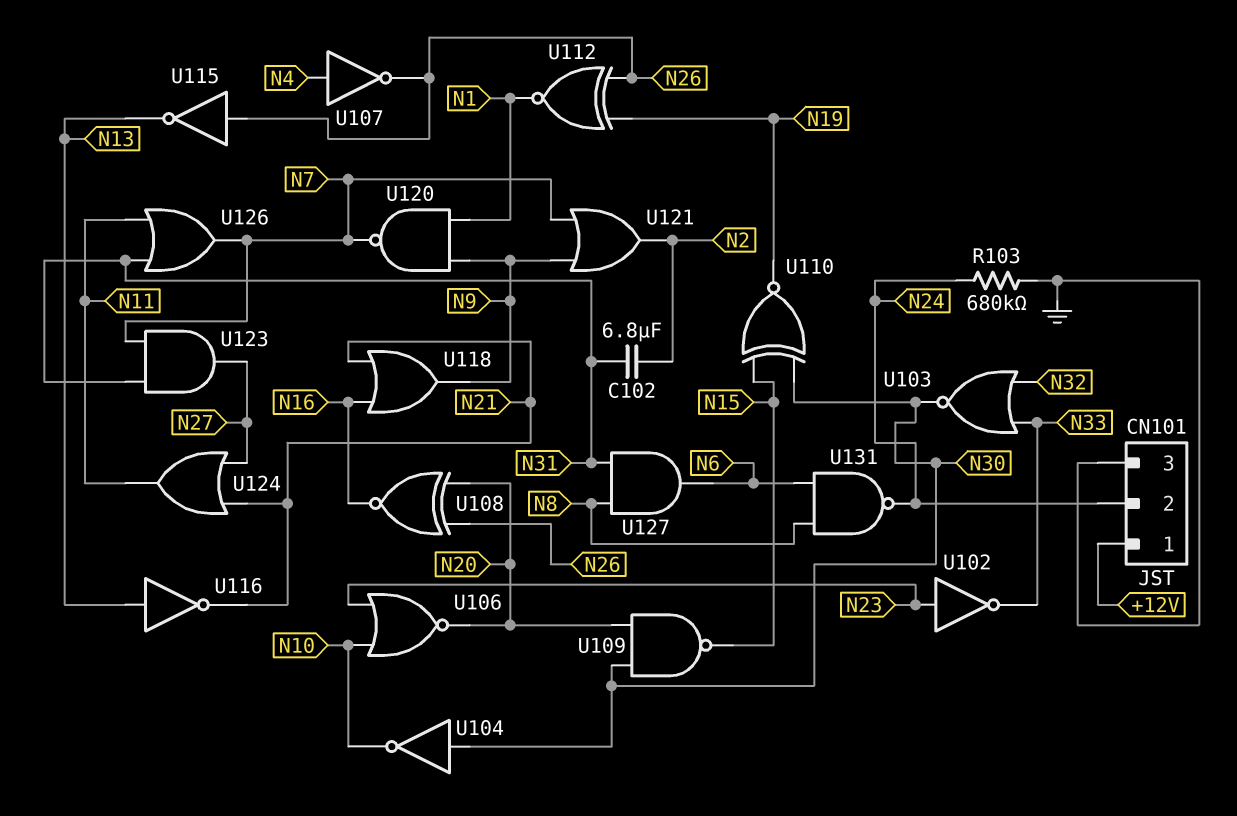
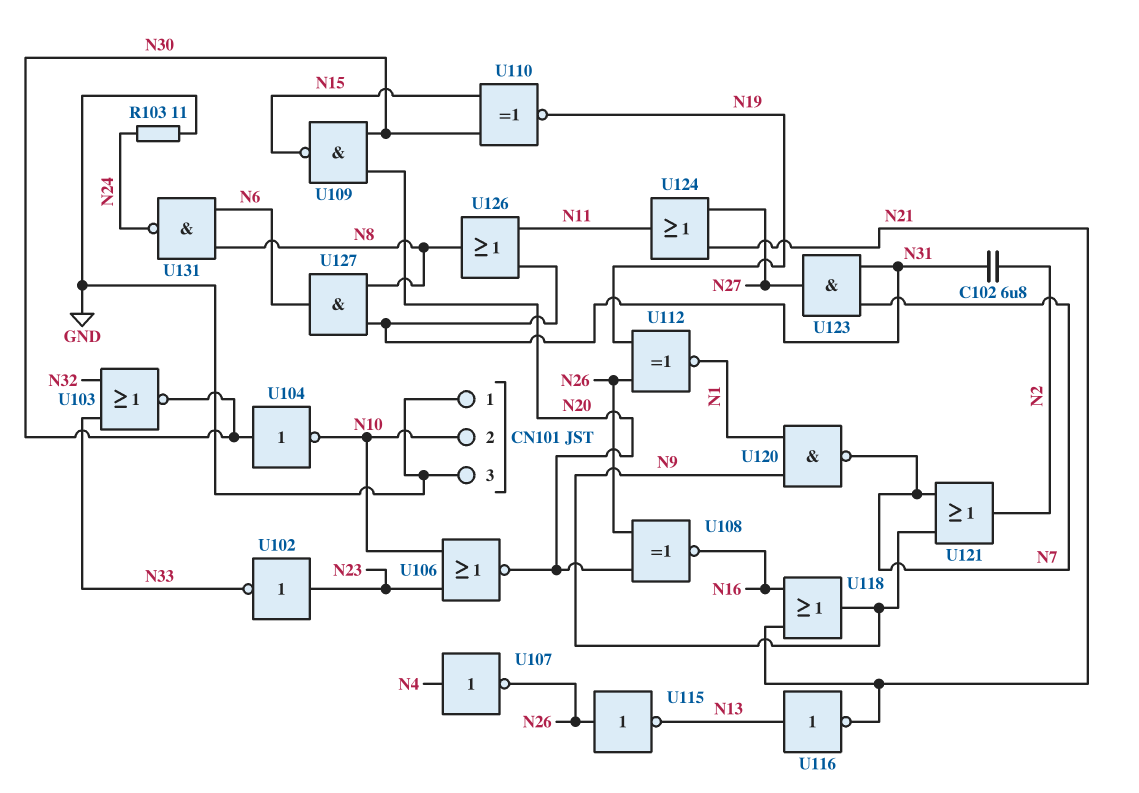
CN101 pin 1: +12V -> GND
CN101 pin 2: N24 -> N10
R103: 680k (GND, N24) -> 11 (GND, N24)
U126: OR (in N11, in N31, out N7) -> OR (in N11, in N31, out N8)

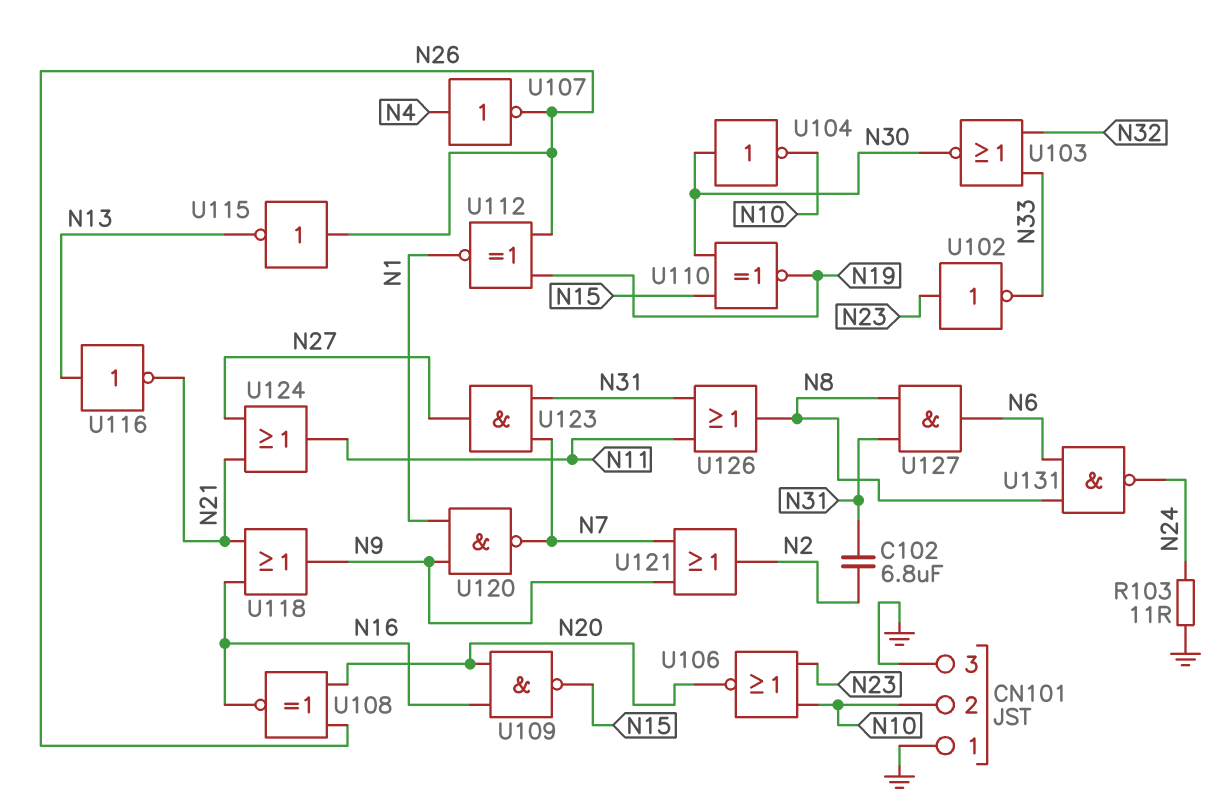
U109: NAND (in N20, in N30, out N15) -> NAND (in N16, in N20, out N15)

